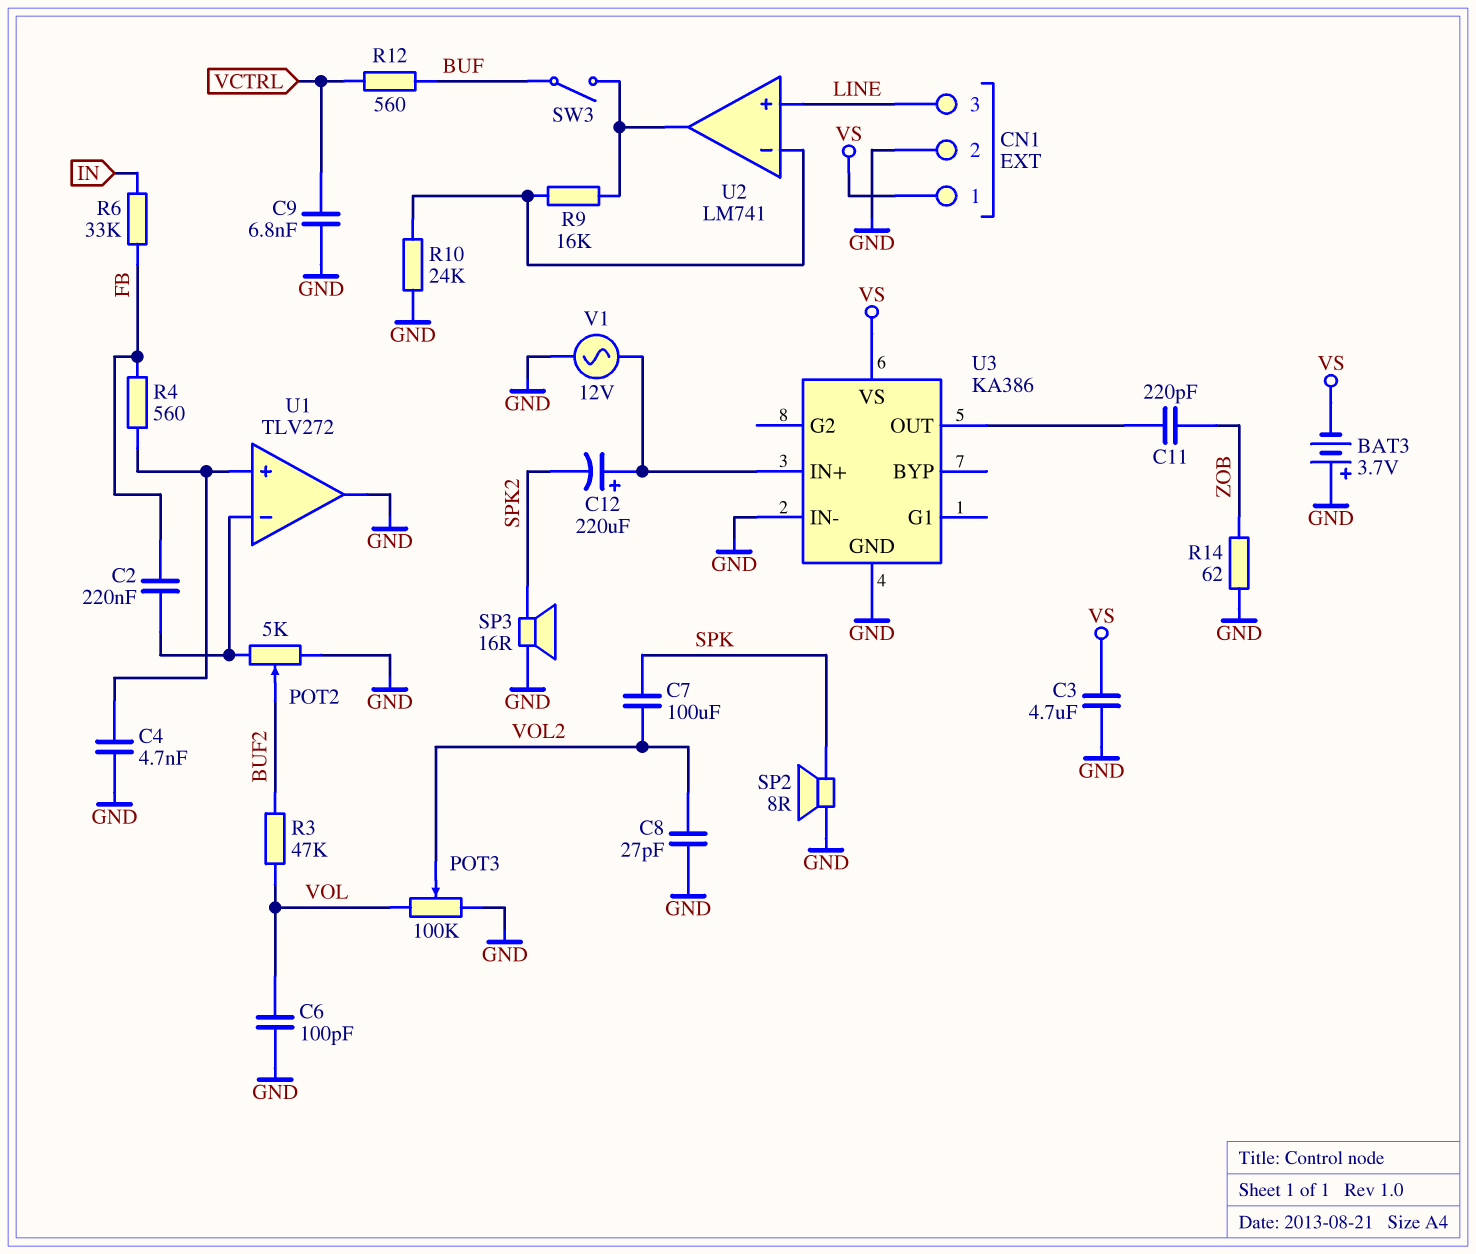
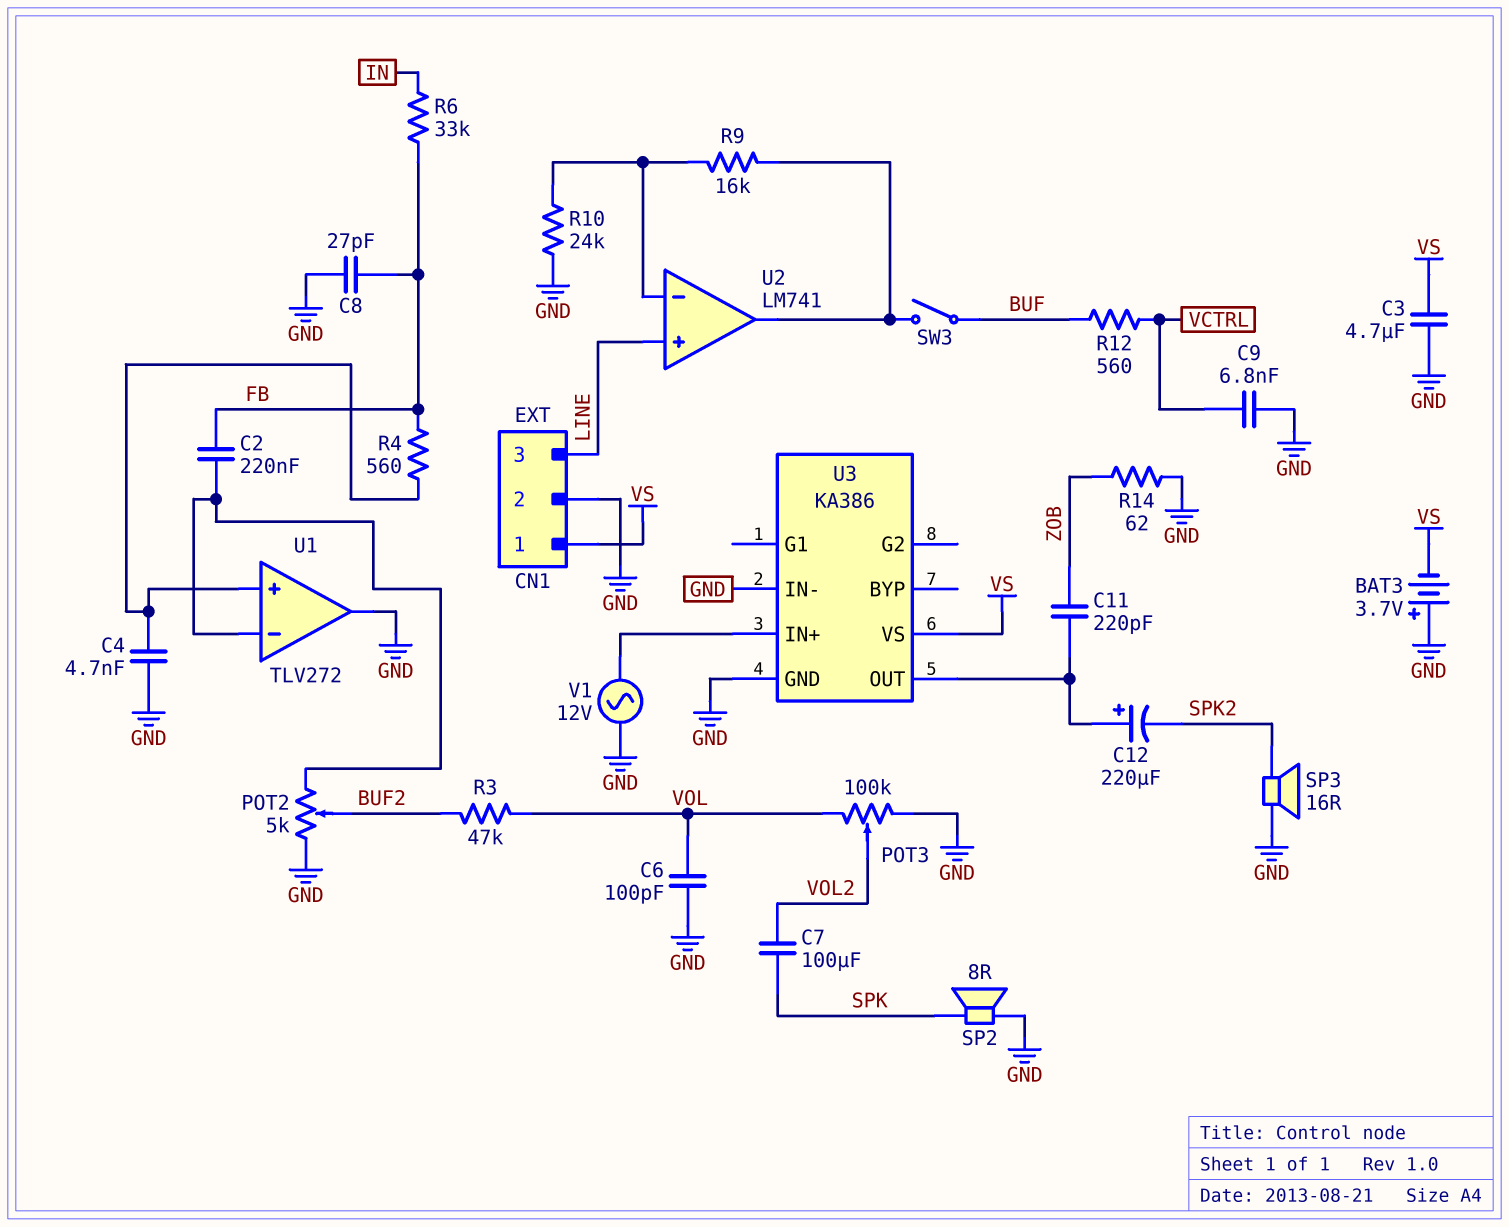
C8: 27pF (GND, VOL2) -> 27pF (FB, GND)
C12: 220uF (plus U3/IN+, minus SPK2) -> 220uF (plus U3/OUT, minus SPK2)

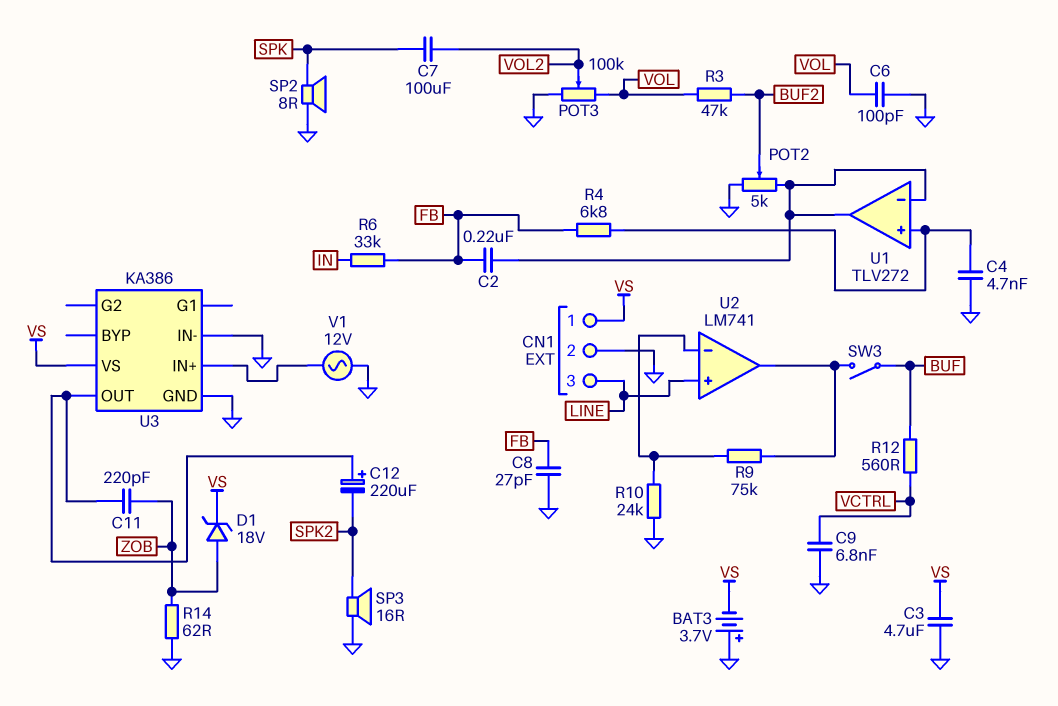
D1: none -> zener 18V (A ZOB, K VS)
R4: 560 (FB, U1/in+) -> 6.8k (FB, U1/in+)
R9: 16k (U2/in-, U2/out) -> 75k (U2/in-, U2/out)
U1 pin out: GND -> U1/in-

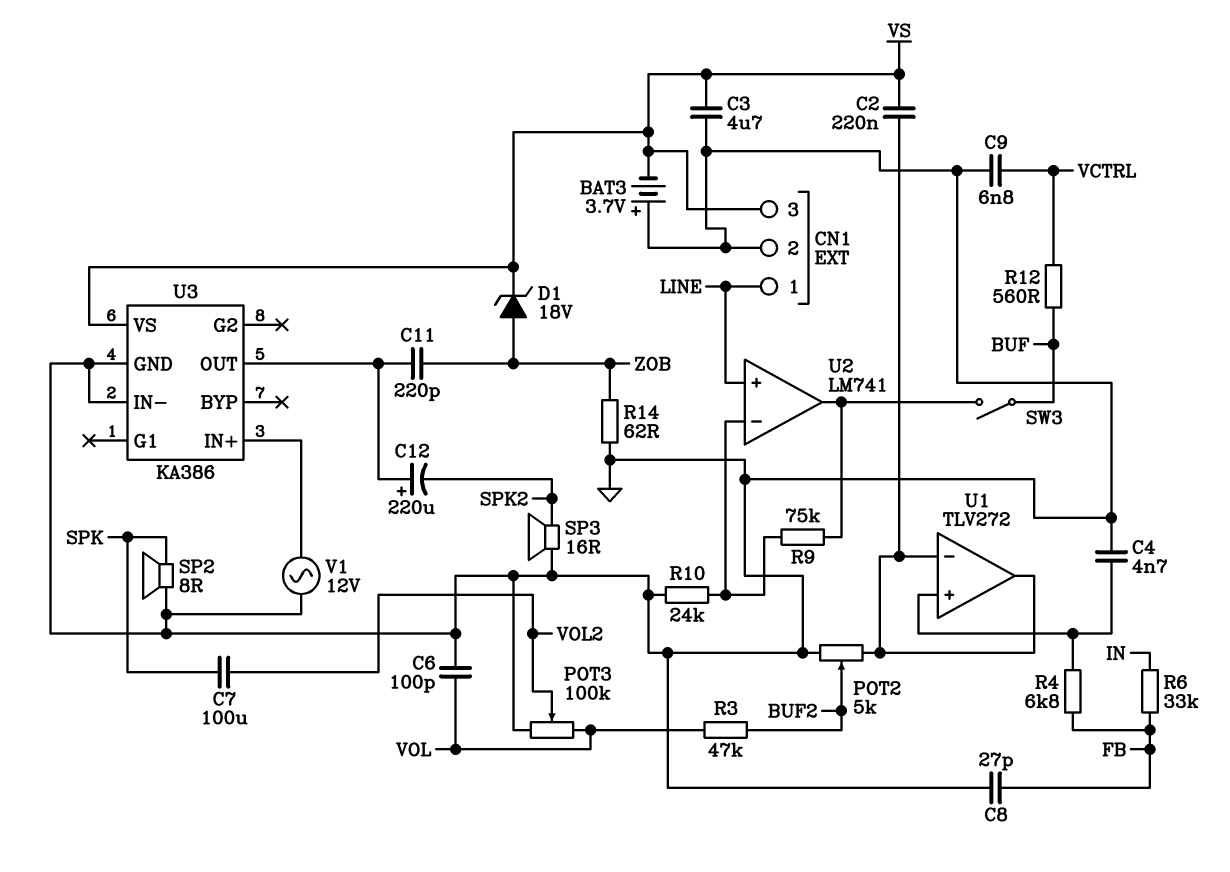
C2: 220nF (FB, U1/in-) -> 220nF (U1/in-, VS)
CN1 pin 1: VS -> LINE
CN1 pin 3: LINE -> VS

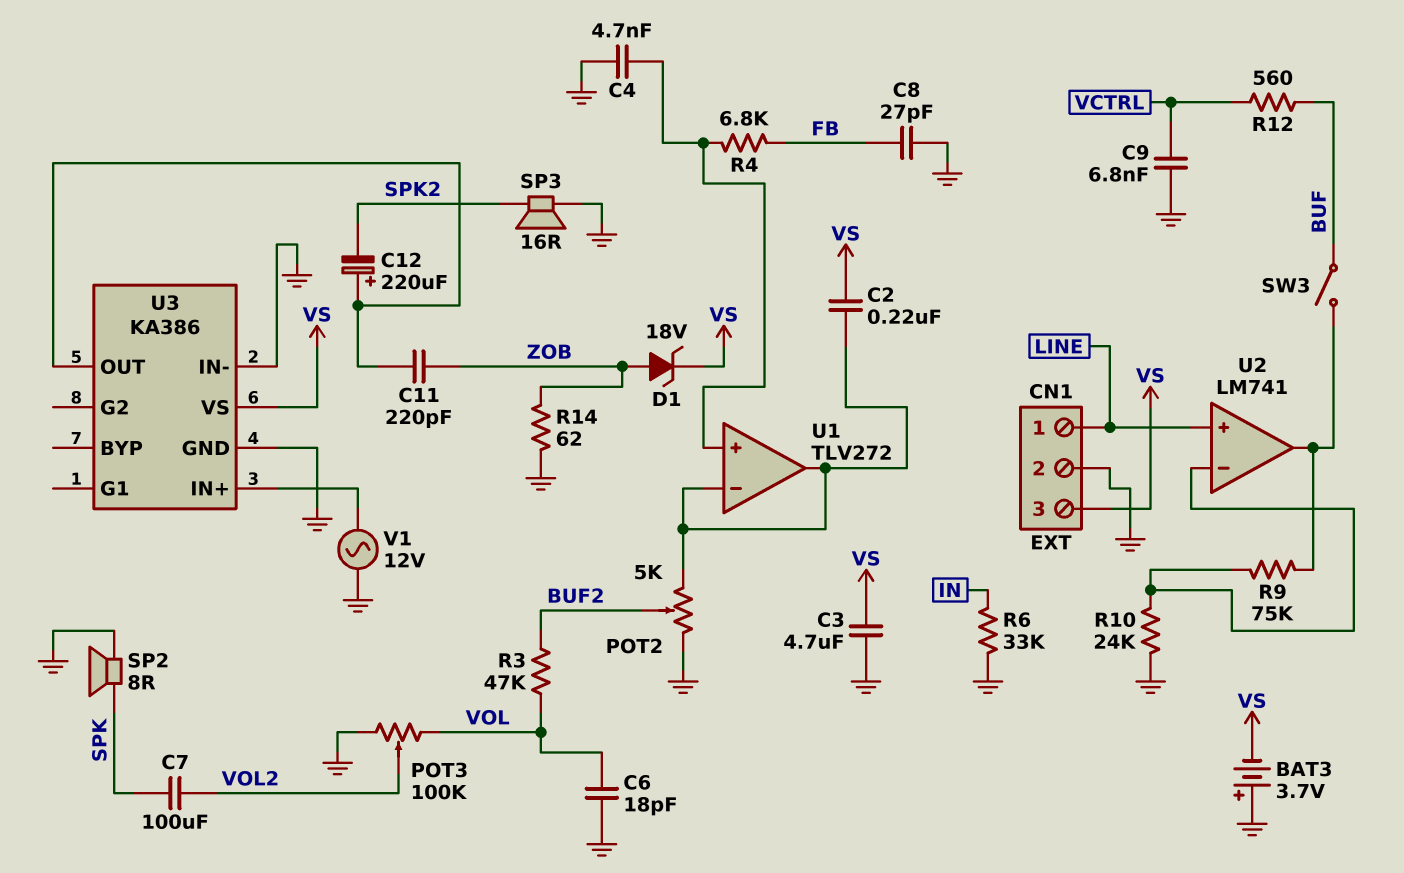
C6: 100pF (GND, VOL) -> 18pF (GND, VOL)
R6: 33k (FB, IN) -> 33k (GND, IN)

